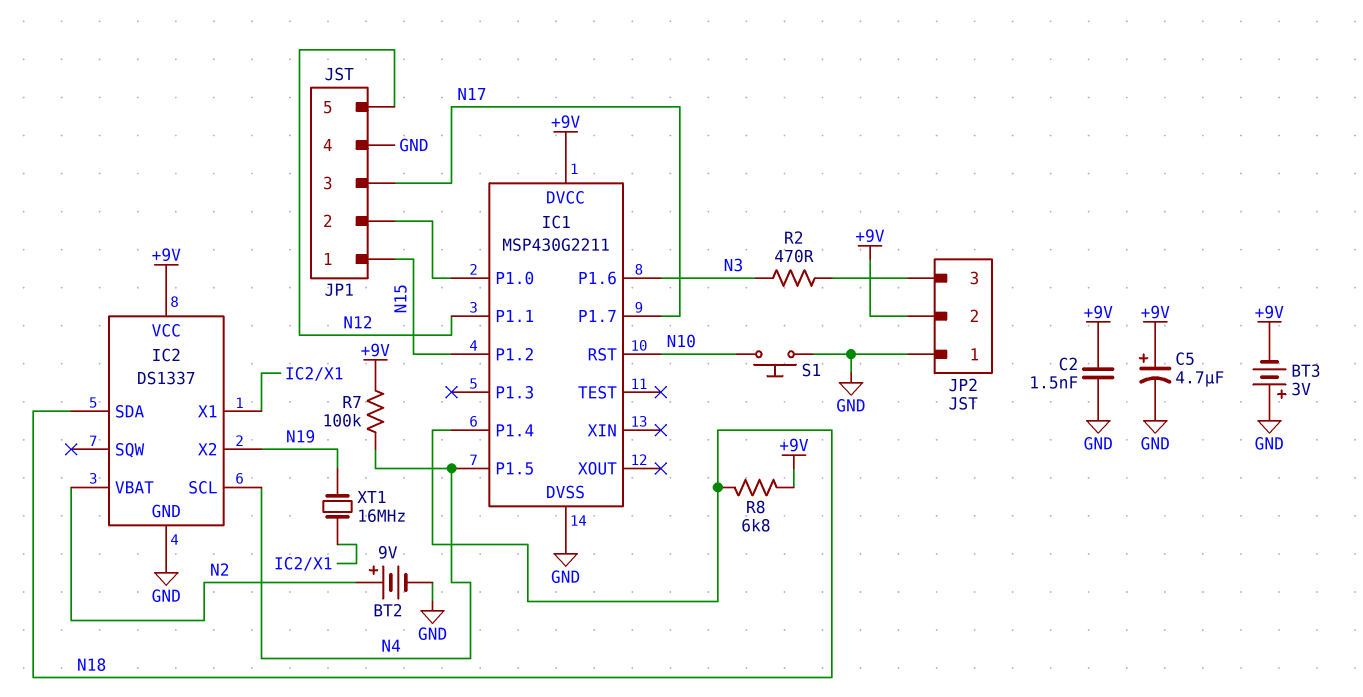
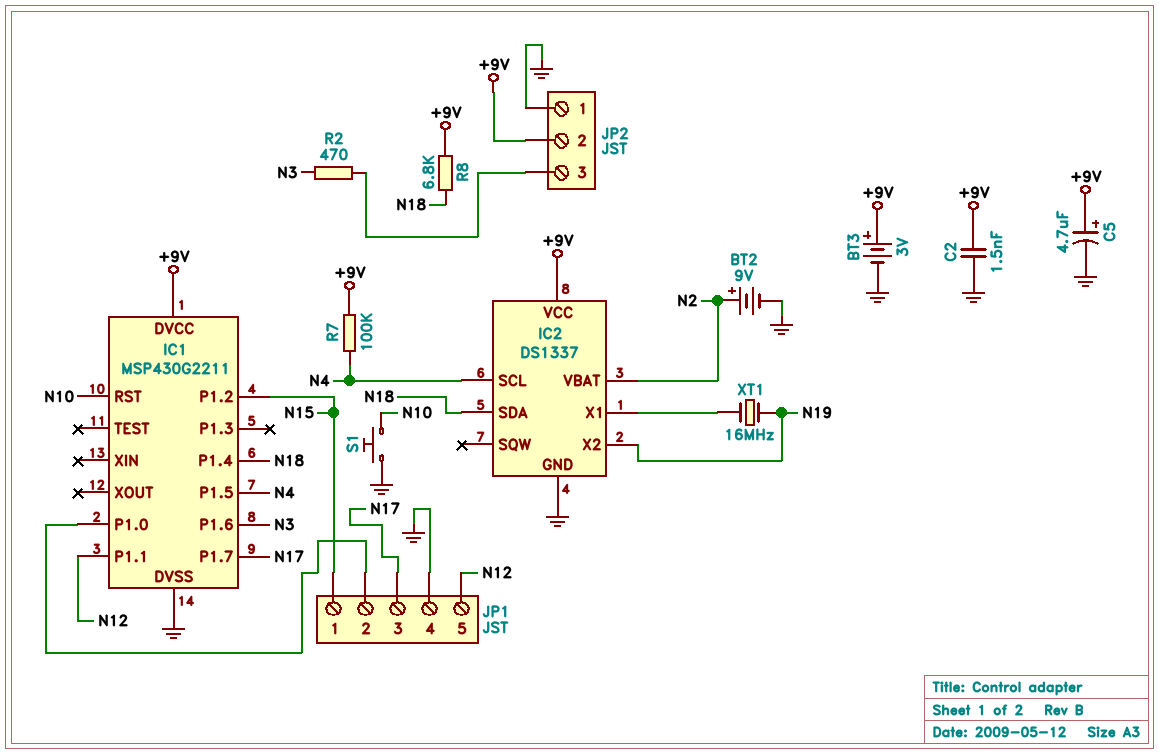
BT3: 3V (plus GND, minus +9V) -> 3V (plus +9V, minus GND)

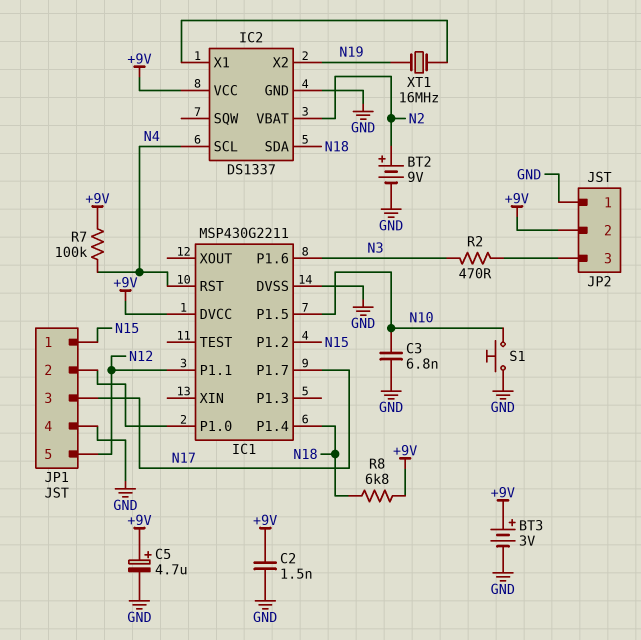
C3: none -> 6.8nF (GND, N10)
IC1 pin P1.5: N4 -> N10
IC1 pin RST: N10 -> N4

